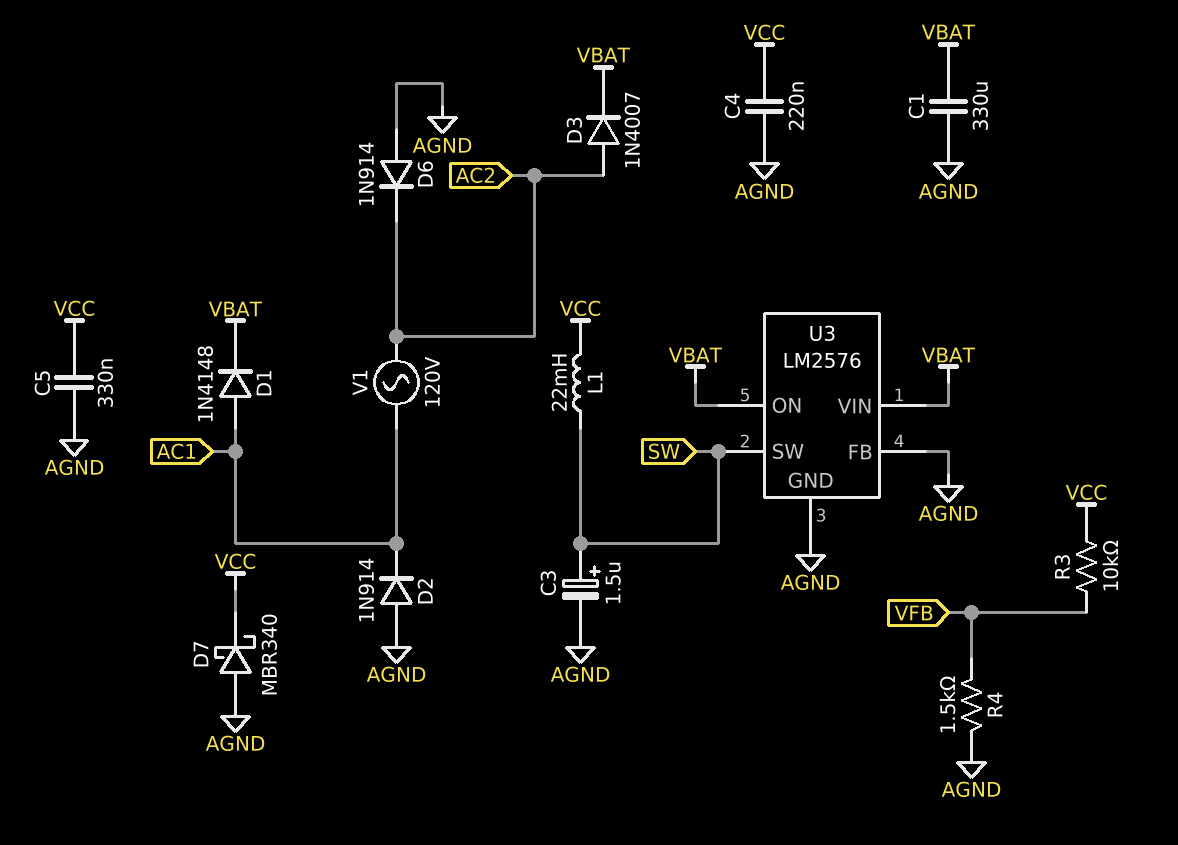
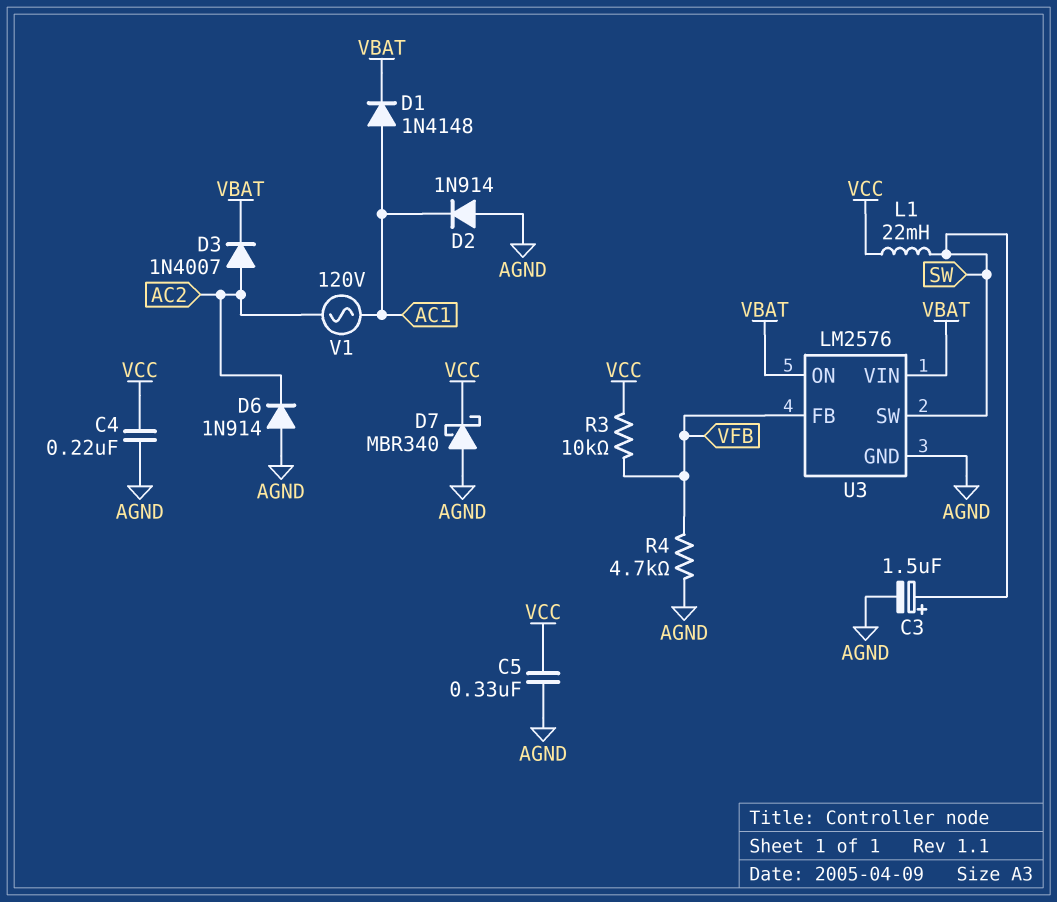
C1: 330uF (AGND, VBAT) -> none
R4: 1.5k (AGND, VFB) -> 4.7k (AGND, VFB)
U3 pin FB: AGND -> VFB

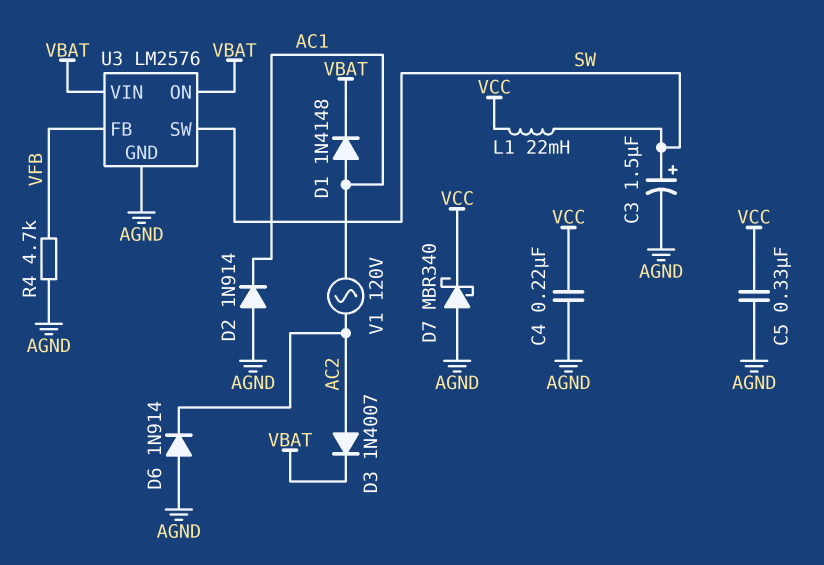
R3: 10k (VCC, VFB) -> none

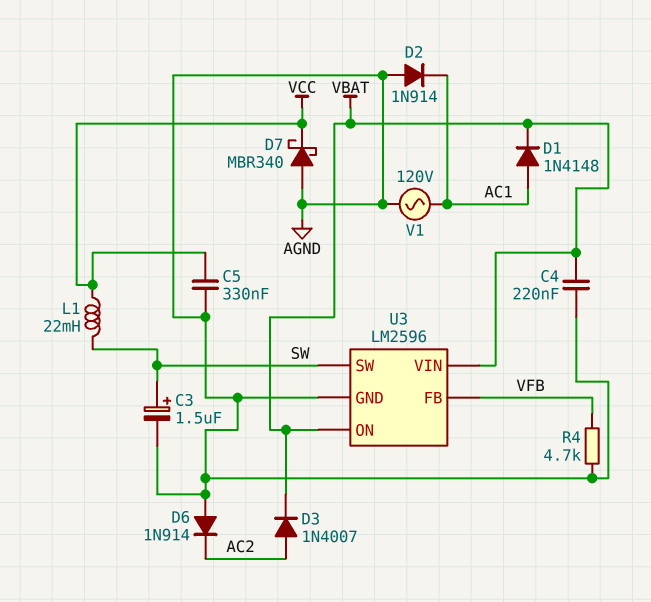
C4: 220nF (AGND, VCC) -> 220nF (AGND, VBAT)
U3: LM2576 -> LM2596
V1: AC 120V (AC1, AC2) -> AC 120V (AC1, AGND)

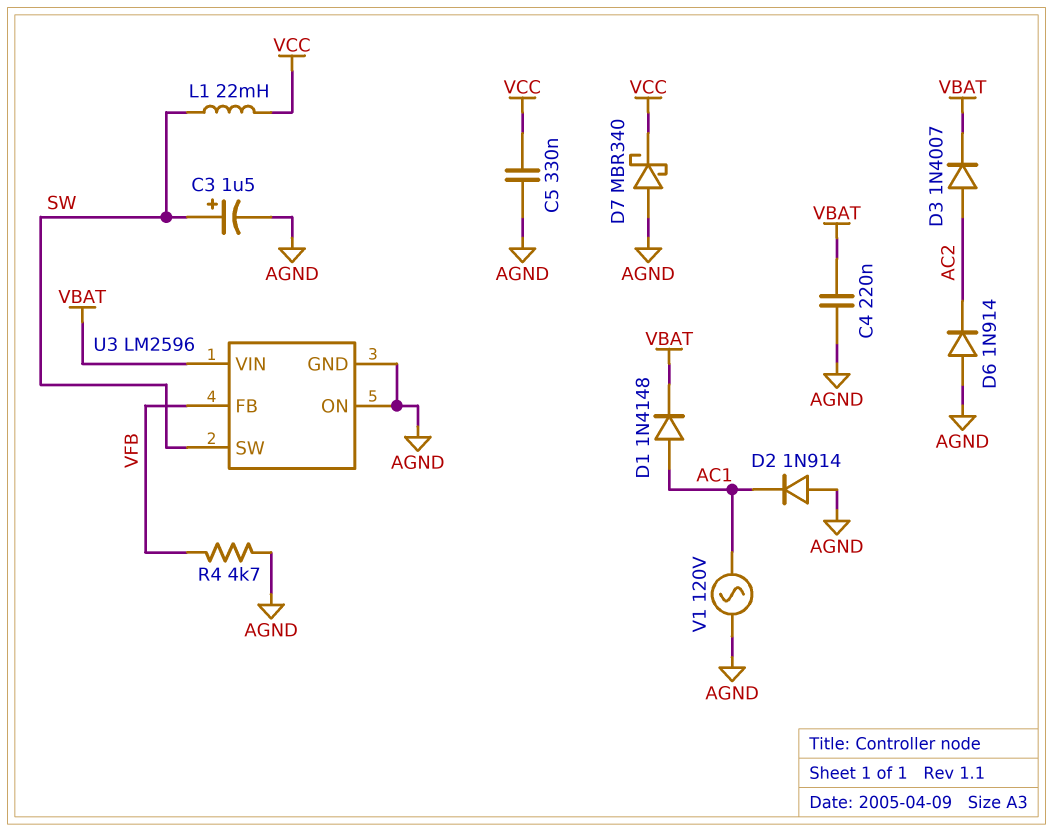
U3 pin ON: VBAT -> AGND

